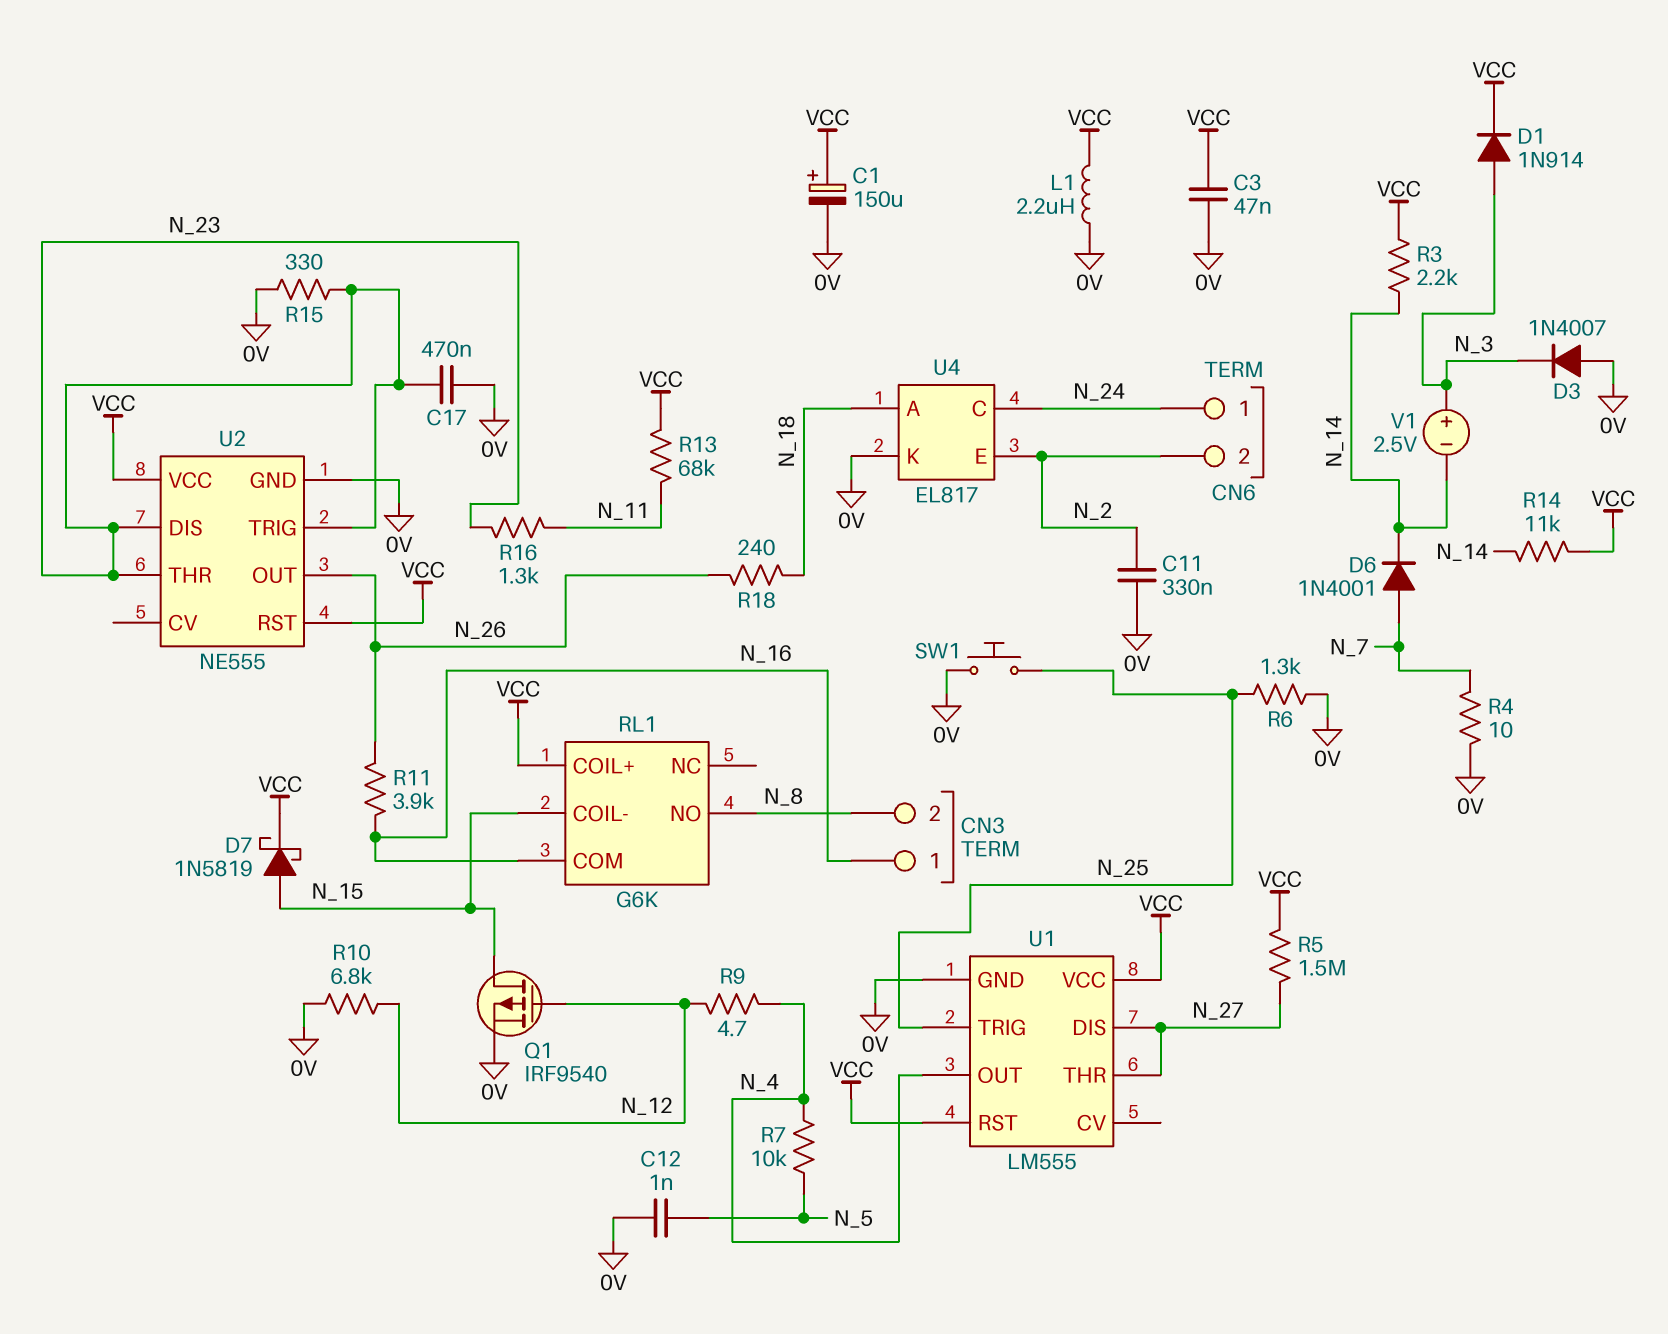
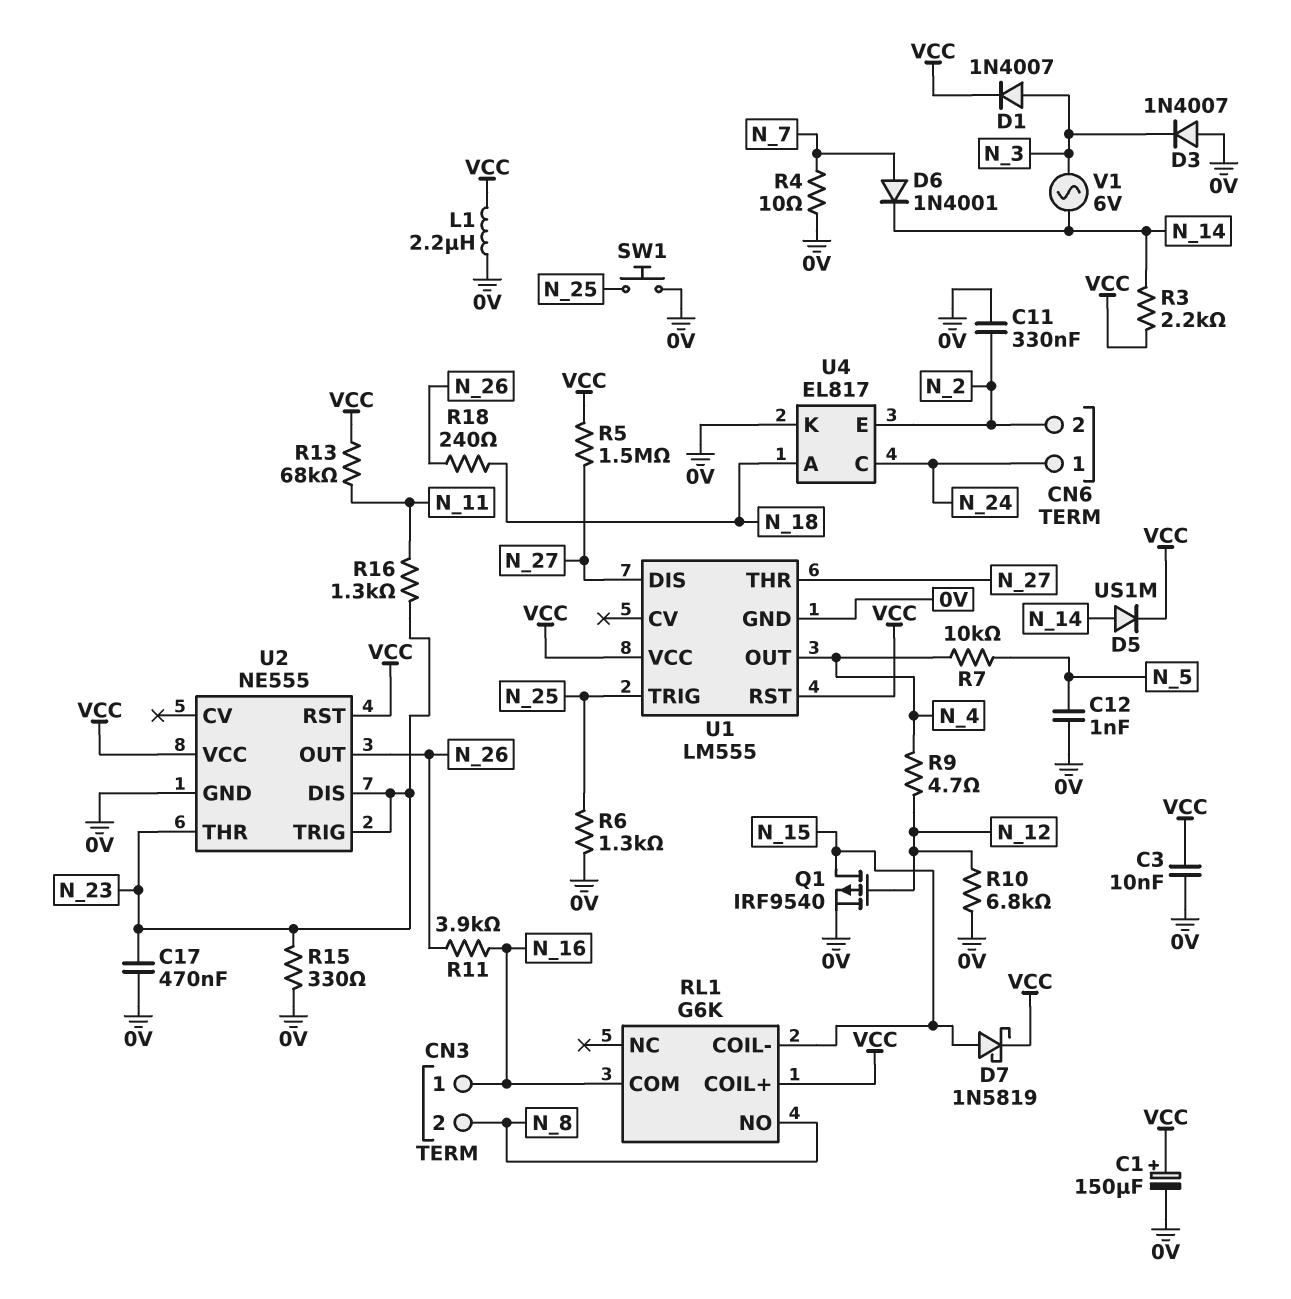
C3: 47nF (0V, VCC) -> 10nF (0V, VCC)
D1: diode 1N914 (A N_3, K VCC) -> diode 1N4007 (A N_3, K VCC)
D5: none -> diode US1M (A N_14, K VCC)
R14: 11k (N_14, VCC) -> none
V1: 2.5V (plus N_3, minus N_14) -> AC 6V (N_3, N_14)

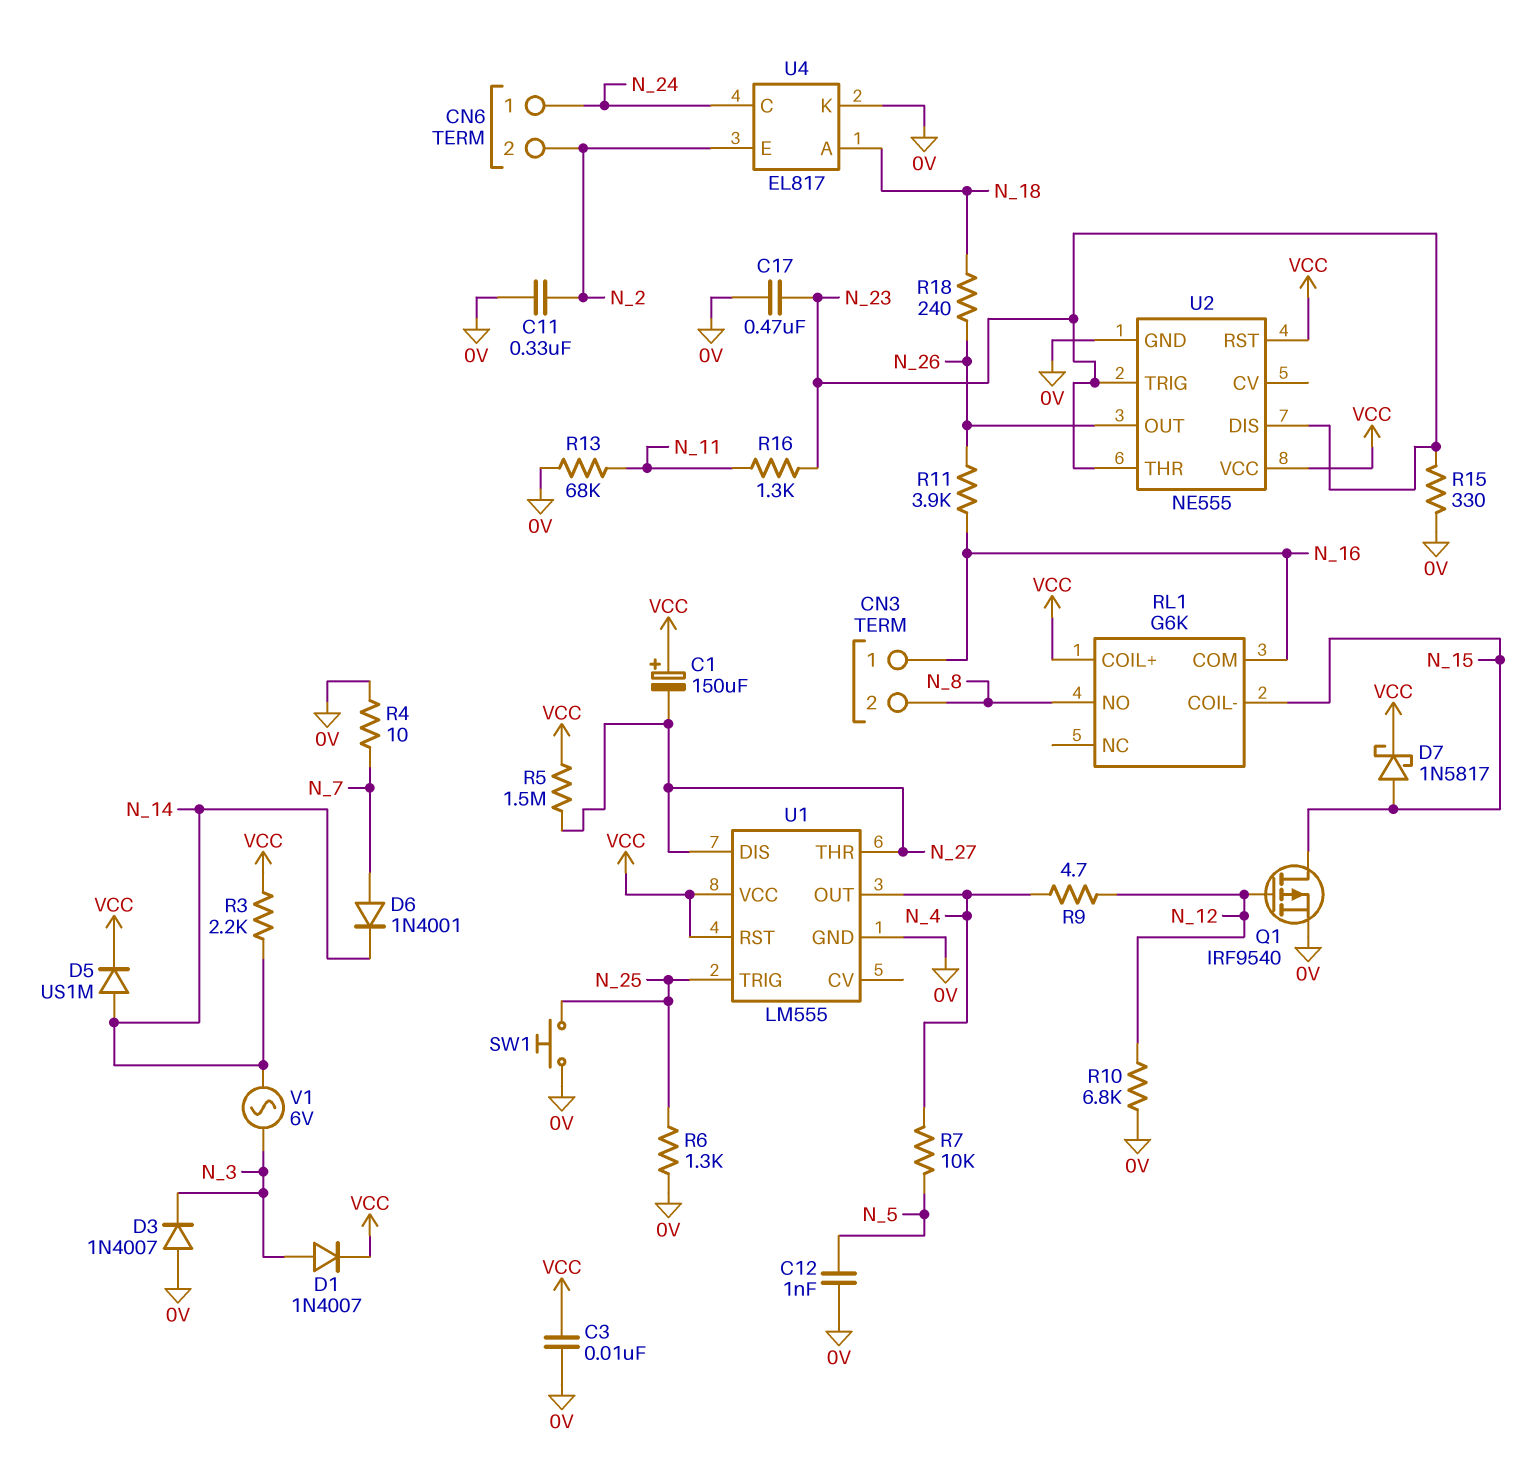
C1: 150uF (plus VCC, minus 0V) -> 150uF (plus VCC, minus N_27)
D7: schottky 1N5819 (A N_15, K VCC) -> schottky 1N5817 (A N_15, K VCC)
L1: 2.2uH (0V, VCC) -> none
R13: 68k (N_11, VCC) -> 68k (0V, N_11)

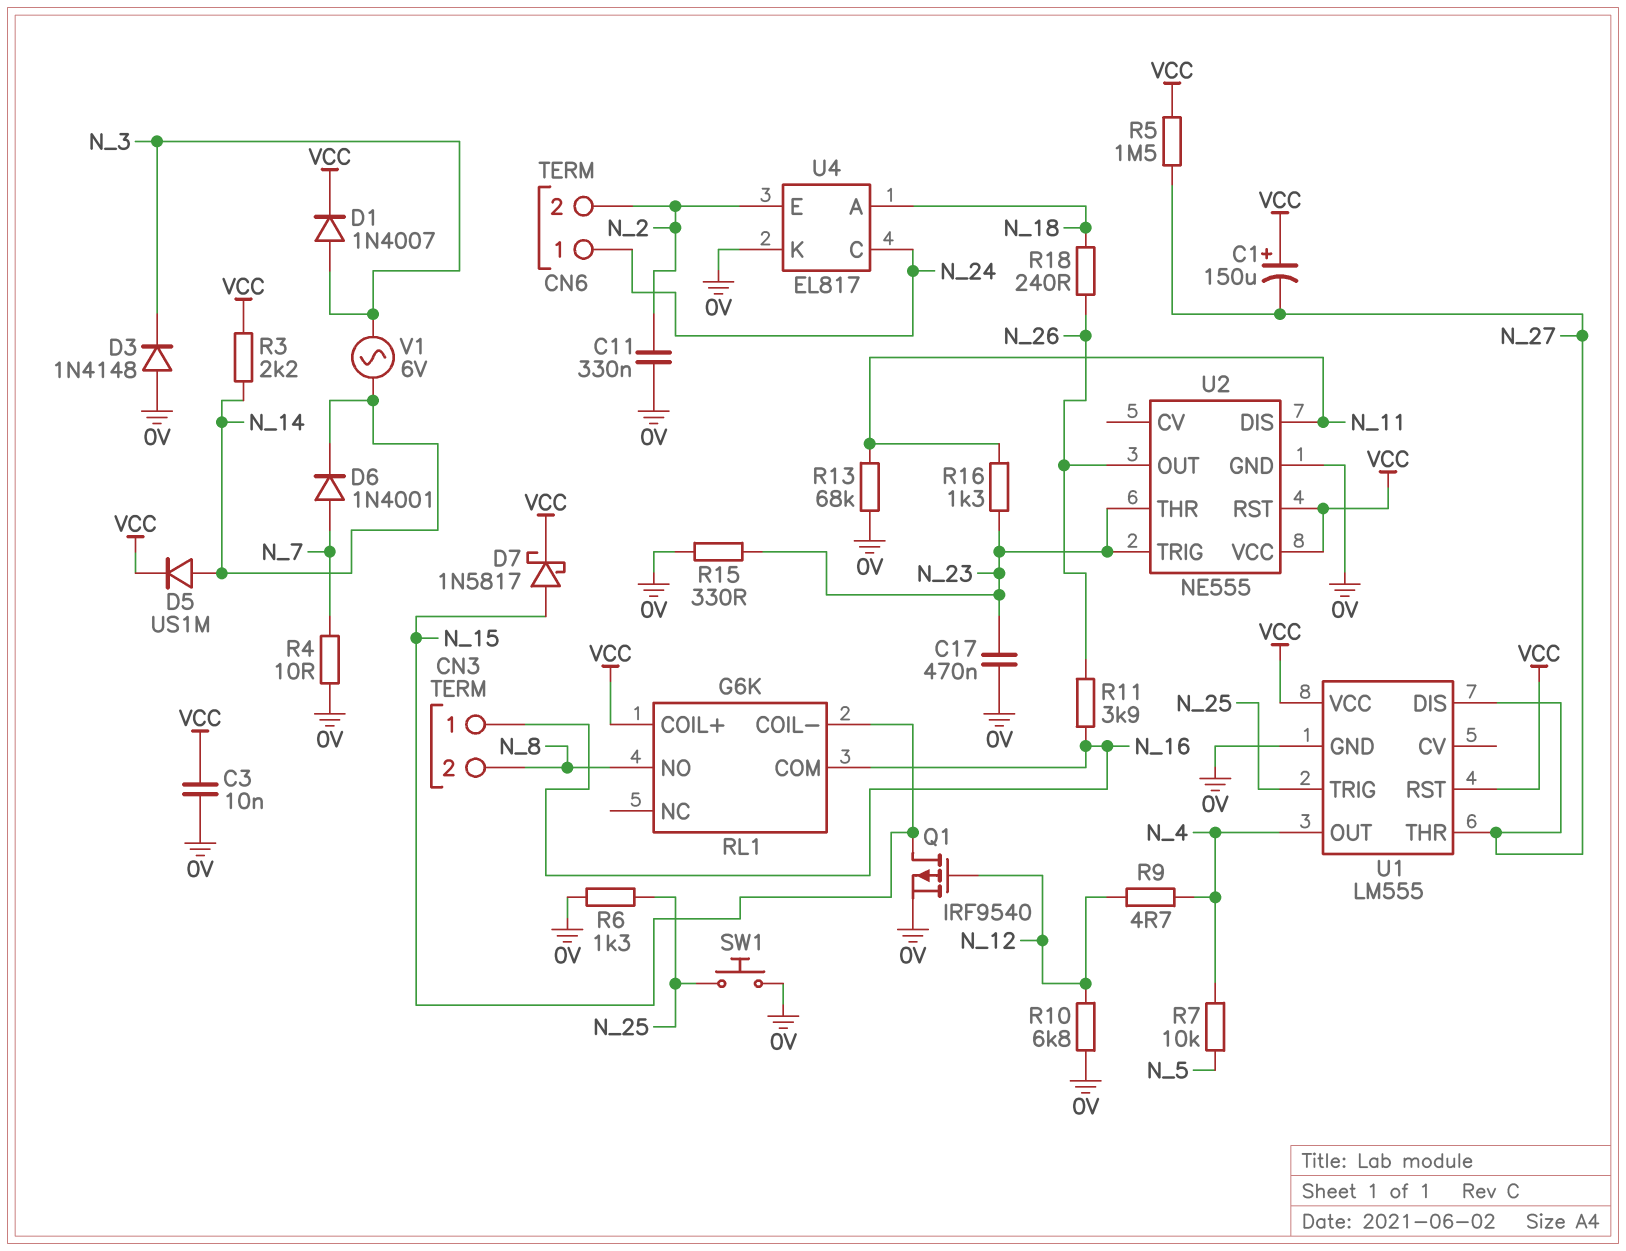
C12: 1nF (0V, N_5) -> none
D3: diode 1N4007 (A 0V, K N_3) -> diode 1N4148 (A 0V, K N_3)
U2 pin DIS: N_23 -> N_11

